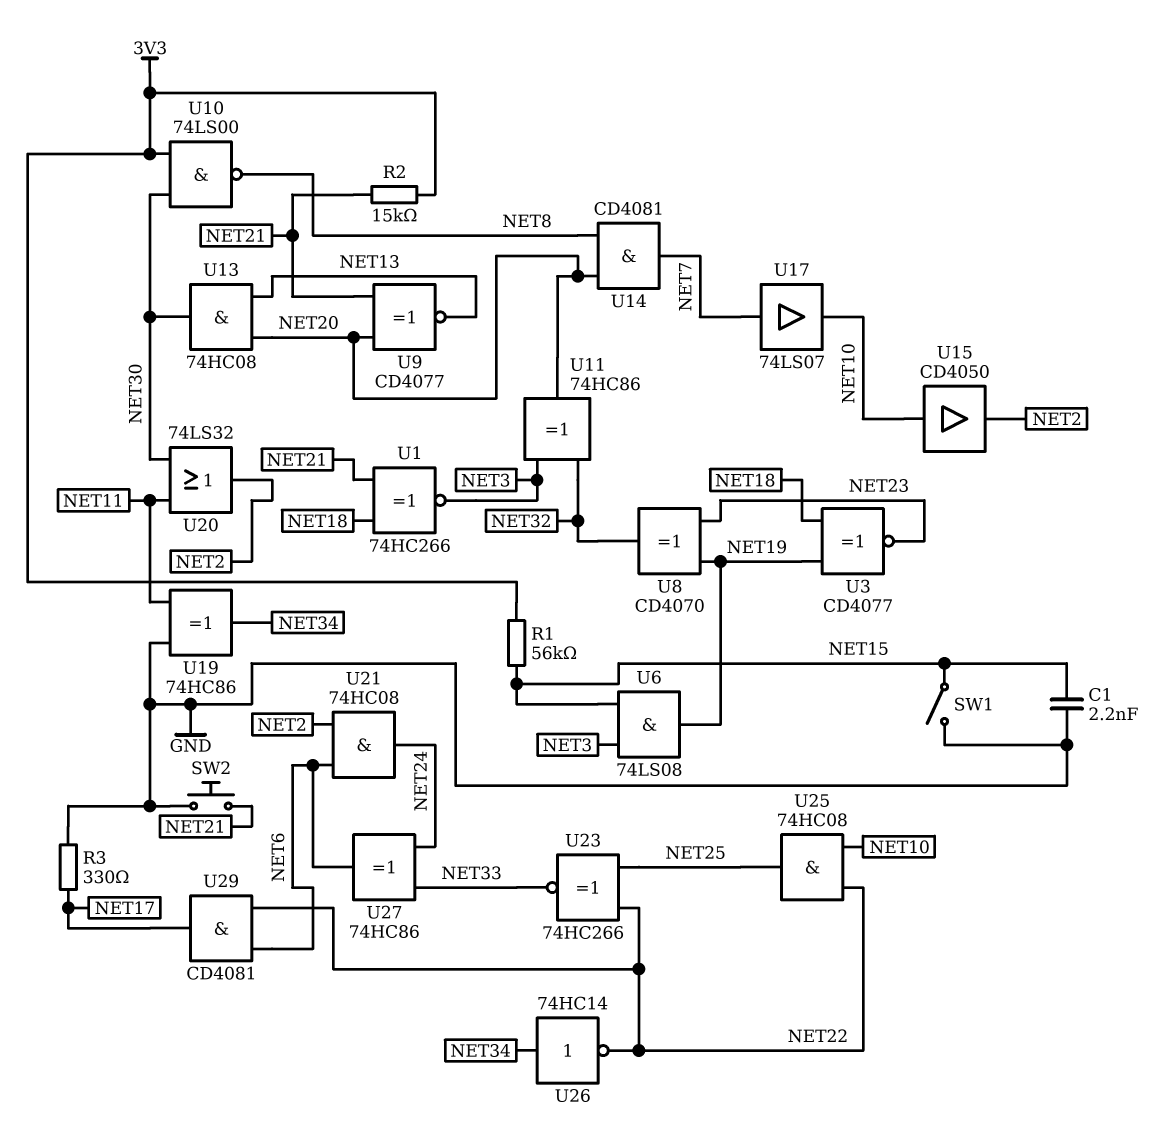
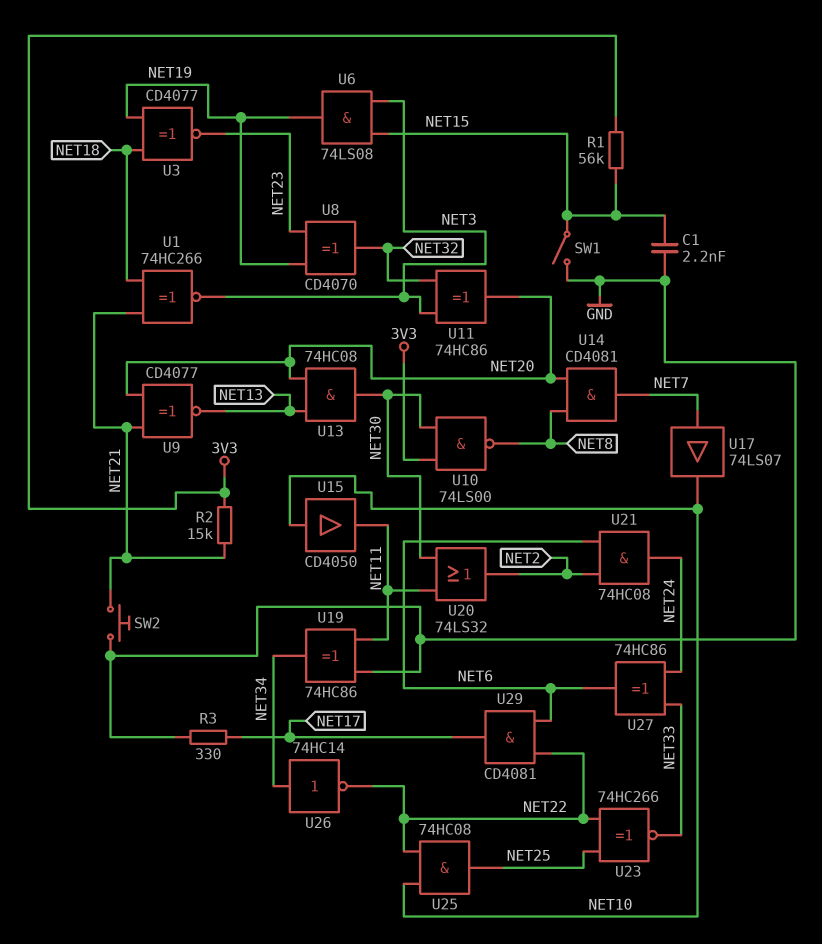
U15: buffer CD4050 (in NET10, out NET2) -> buffer CD4050 (in NET10, out NET11)

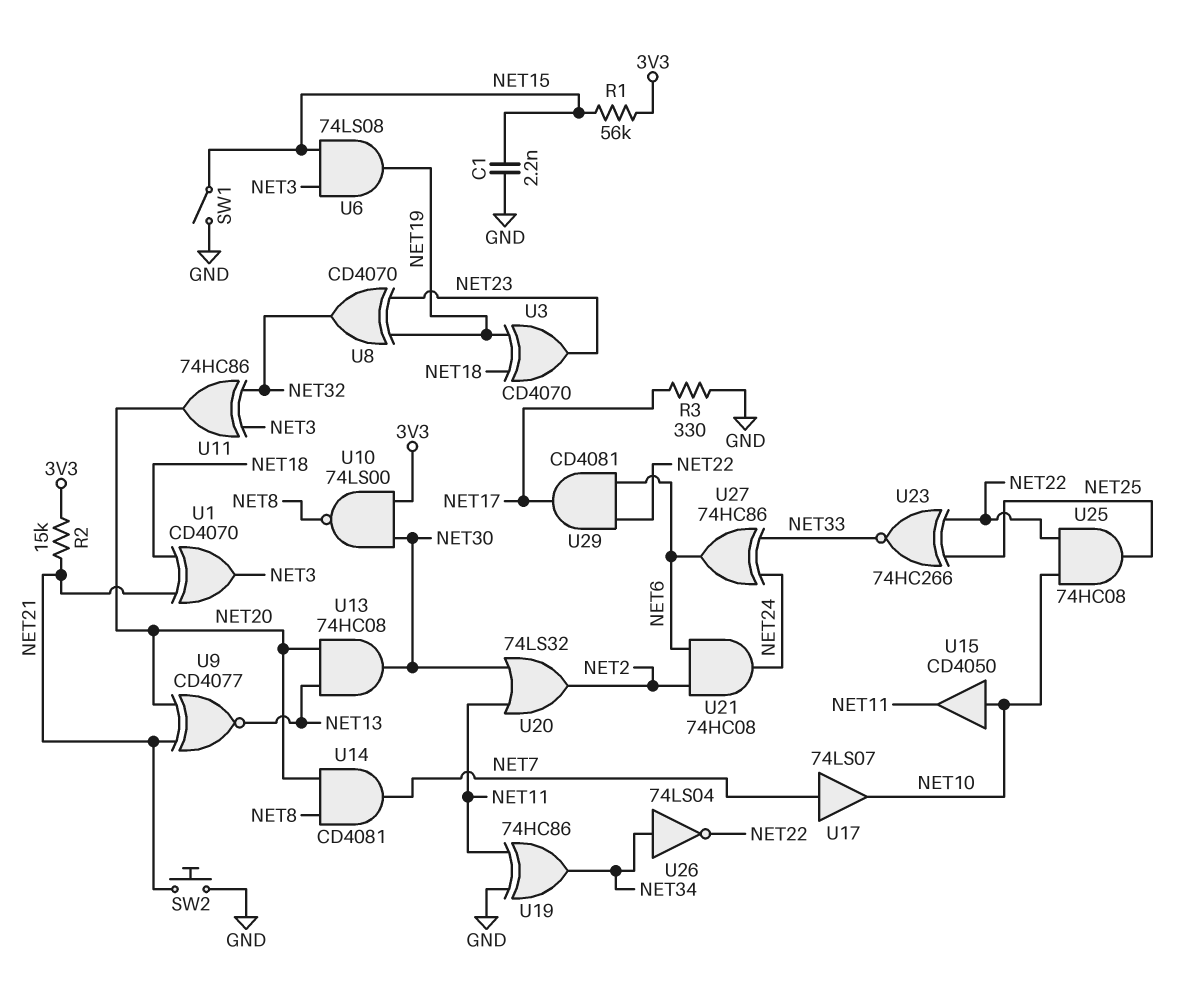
U1: XNOR 74HC266 (in NET18, in NET21, out NET3) -> XOR CD4070 (in NET18, in NET21, out NET3)
U3: XNOR CD4077 (in NET18, in NET19, out NET23) -> XOR CD4070 (in NET18, in NET19, out NET23)
U26: NOT 74HC14 (in NET34, out NET22) -> NOT 74LS04 (in NET34, out NET22)

